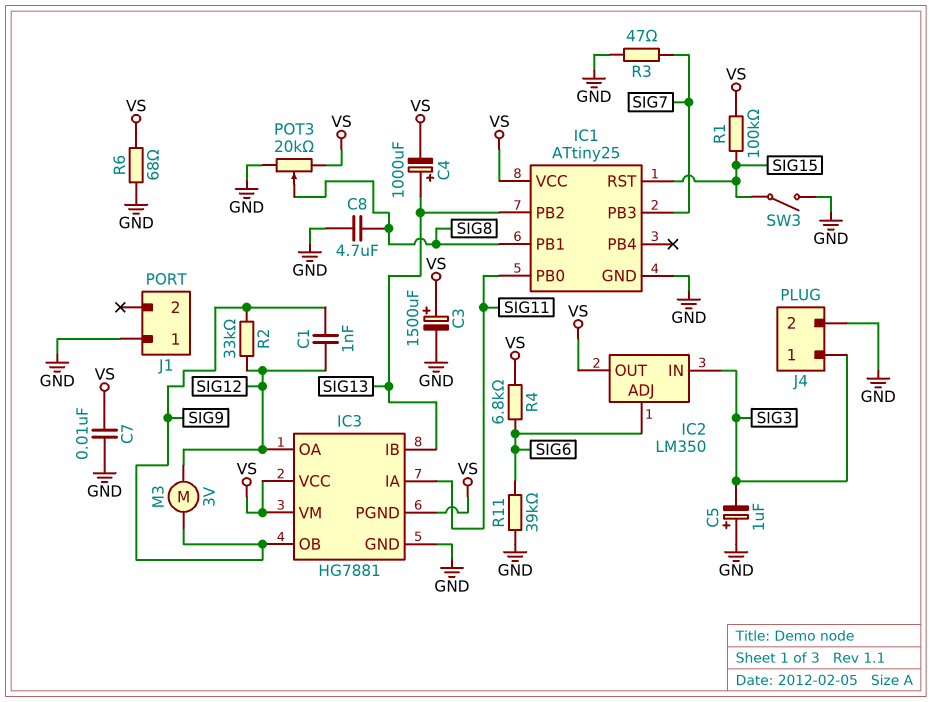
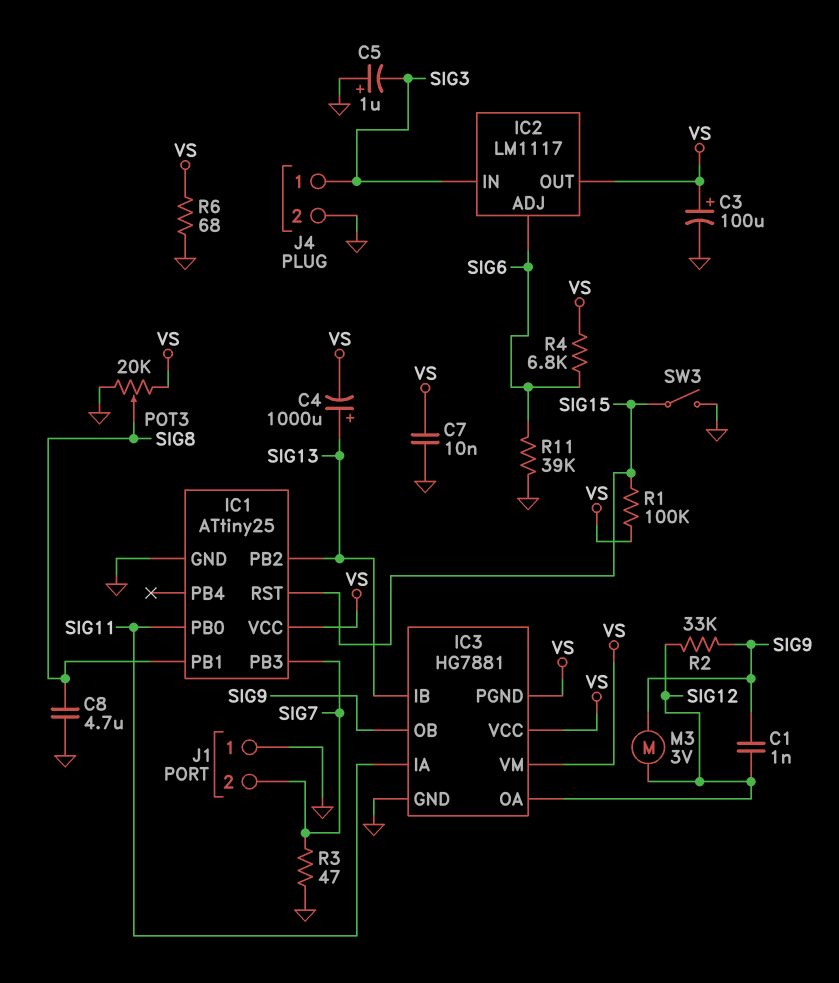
C3: 1500uF (plus VS, minus GND) -> 100uF (plus VS, minus GND)
IC2: LM350 -> LM1117
J1 pin 2: none -> SIG7

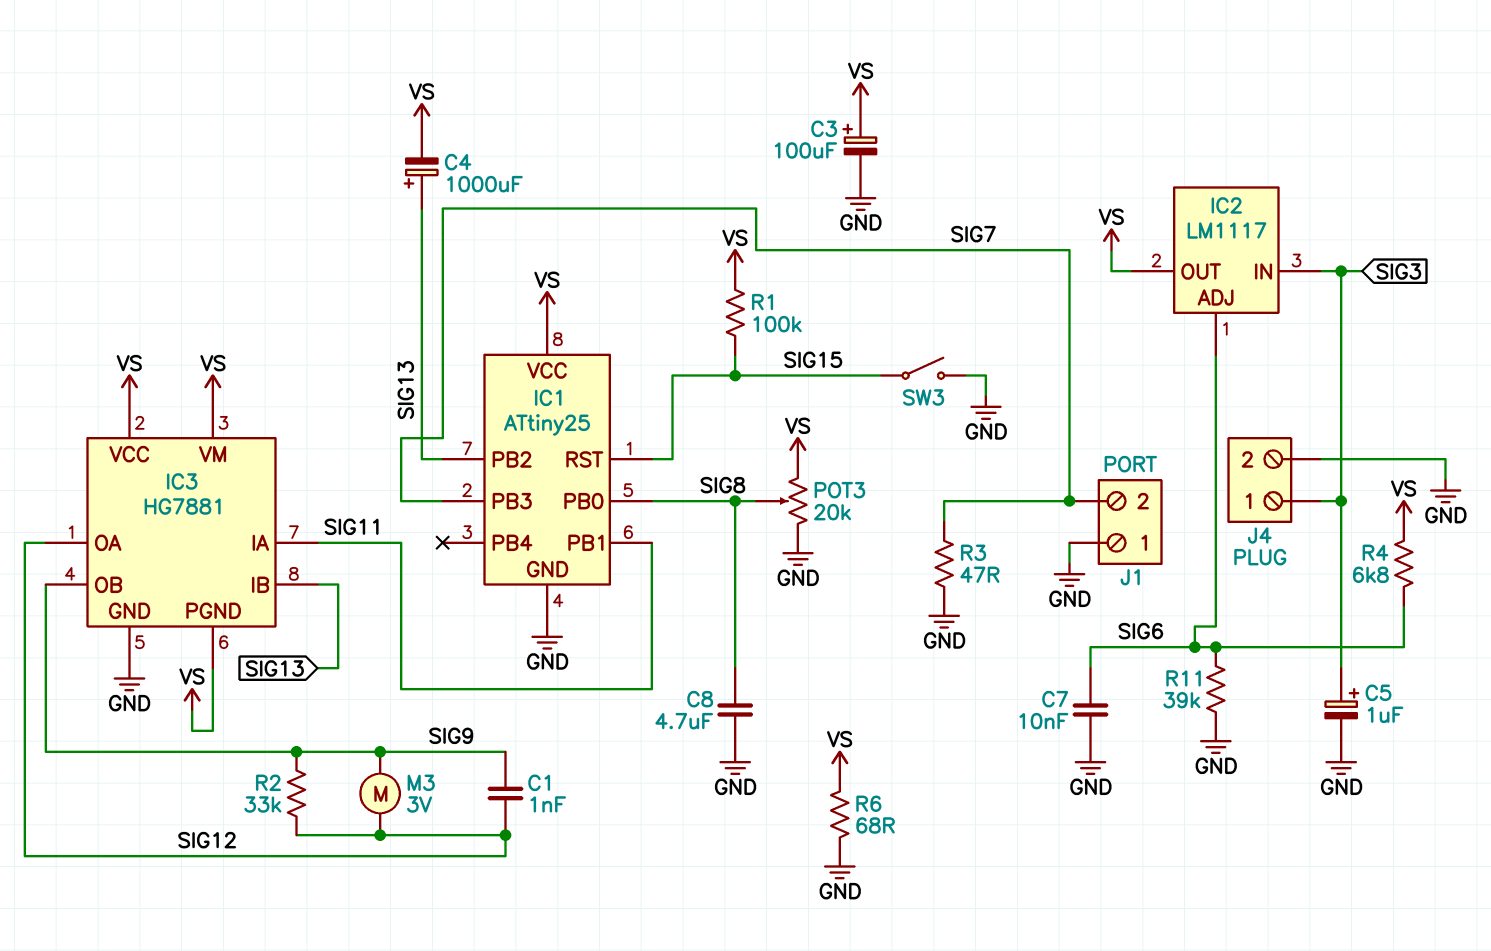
C5: 1uF (plus GND, minus SIG3) -> 1uF (plus SIG3, minus GND)
C7: 10nF (GND, VS) -> 10nF (GND, SIG6)
IC1 pin PB0: SIG11 -> SIG8
IC1 pin PB1: SIG8 -> SIG11

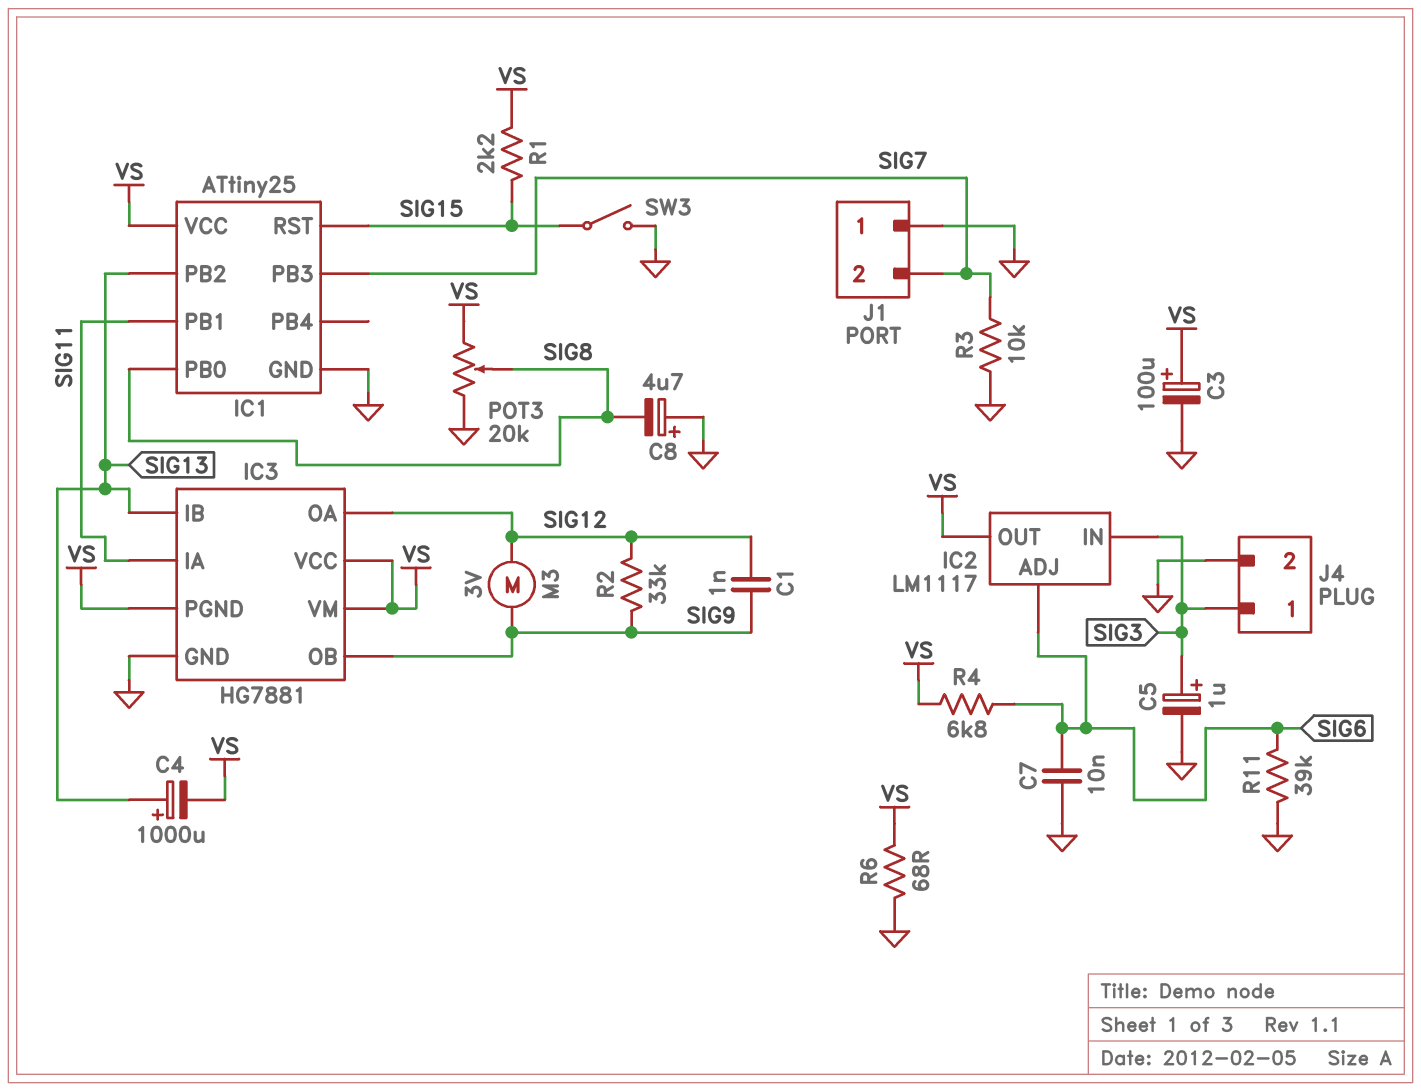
C8: 4.7uF (GND, SIG8) -> 4.7uF (plus GND, minus SIG8)
R1: 100k (SIG15, VS) -> 2.2k (SIG15, VS)
R3: 47 (GND, SIG7) -> 10k (GND, SIG7)

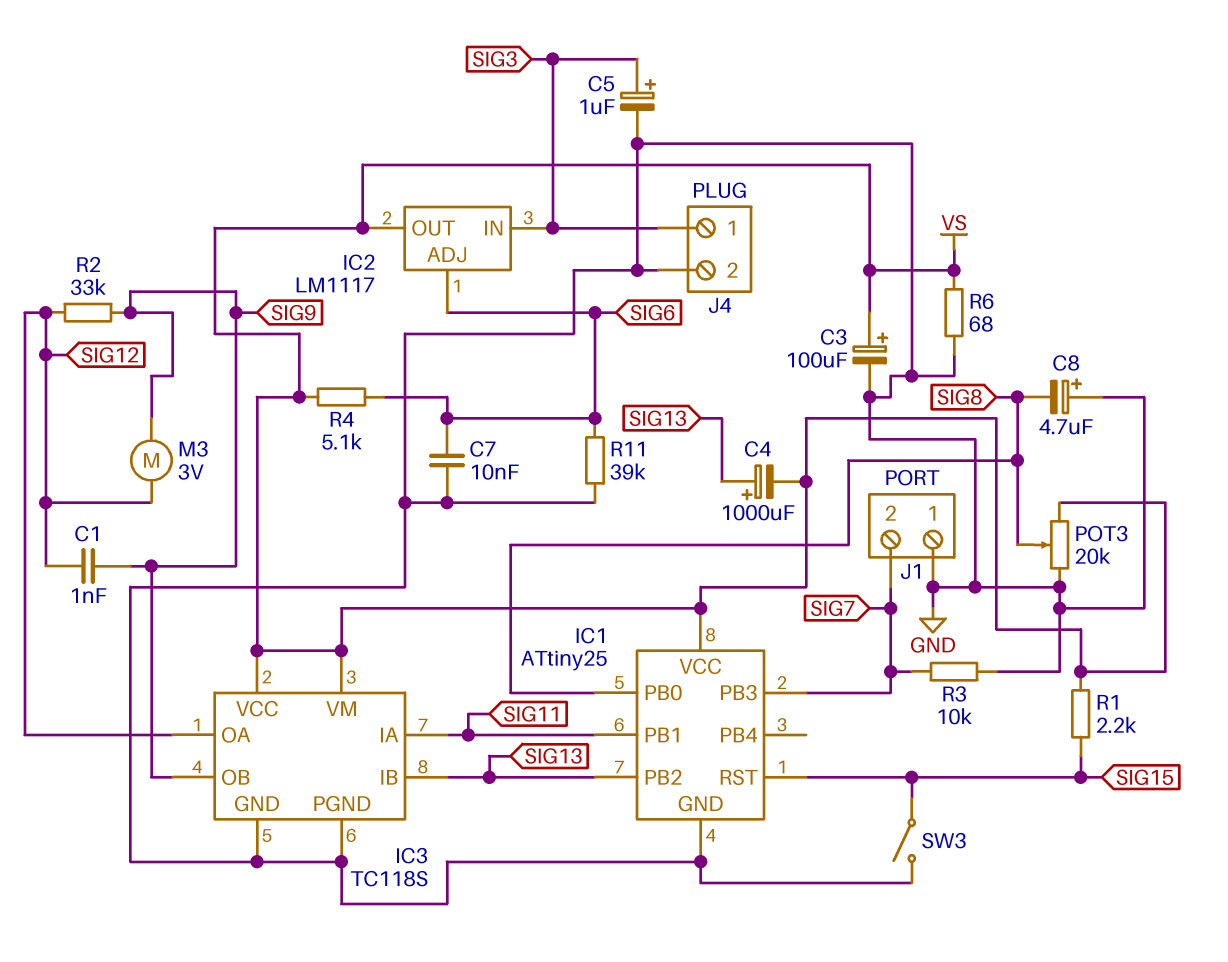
IC3: HG7881 -> TC118S
IC3 pin PGND: VS -> GND
R4: 6.8k (SIG6, VS) -> 5.1k (SIG6, VS)

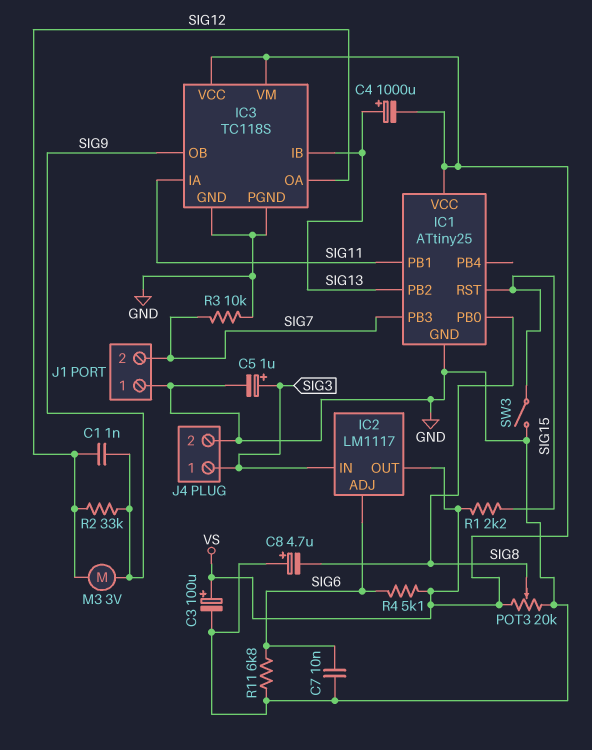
R6: 68 (GND, VS) -> none
R11: 39k (GND, SIG6) -> 6.8k (GND, SIG6)

